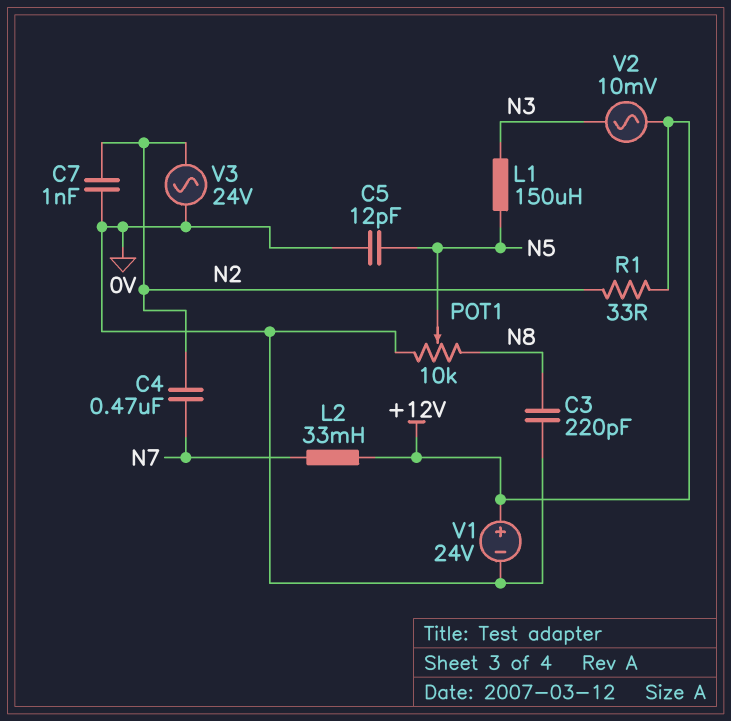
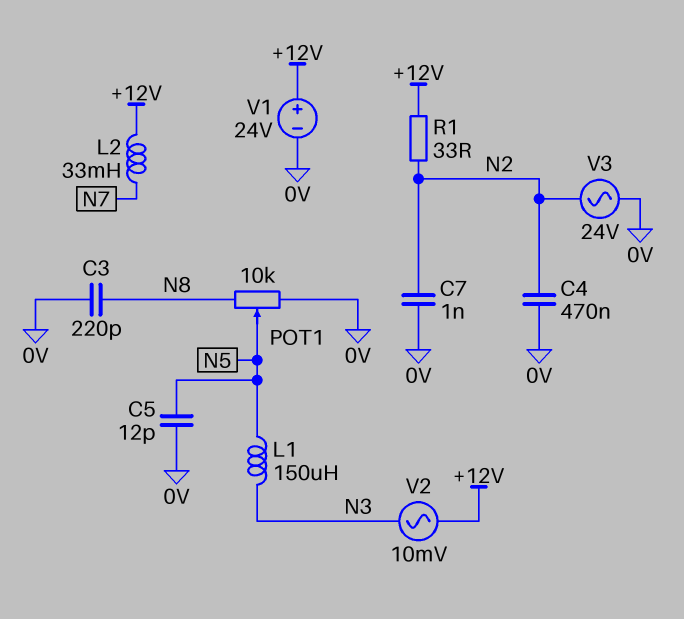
C4: 470nF (N2, N7) -> 470nF (0V, N2)

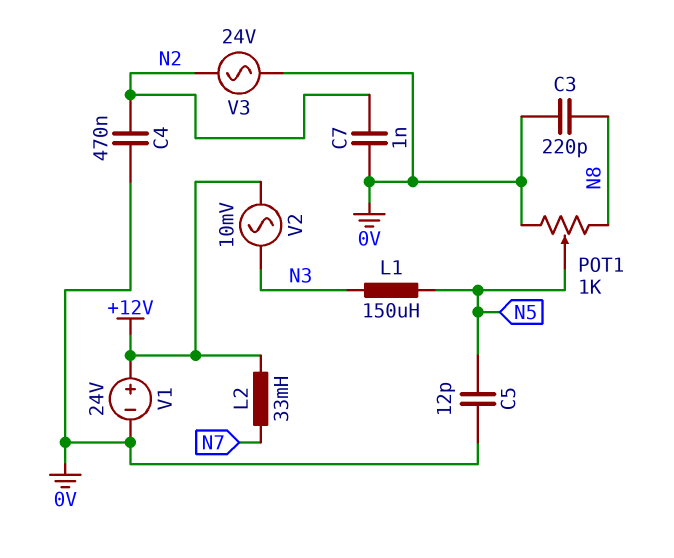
POT1: 10k (0V, N8, wiper N5) -> 1k (0V, N8, wiper N5)
R1: 33 (+12V, N2) -> none

